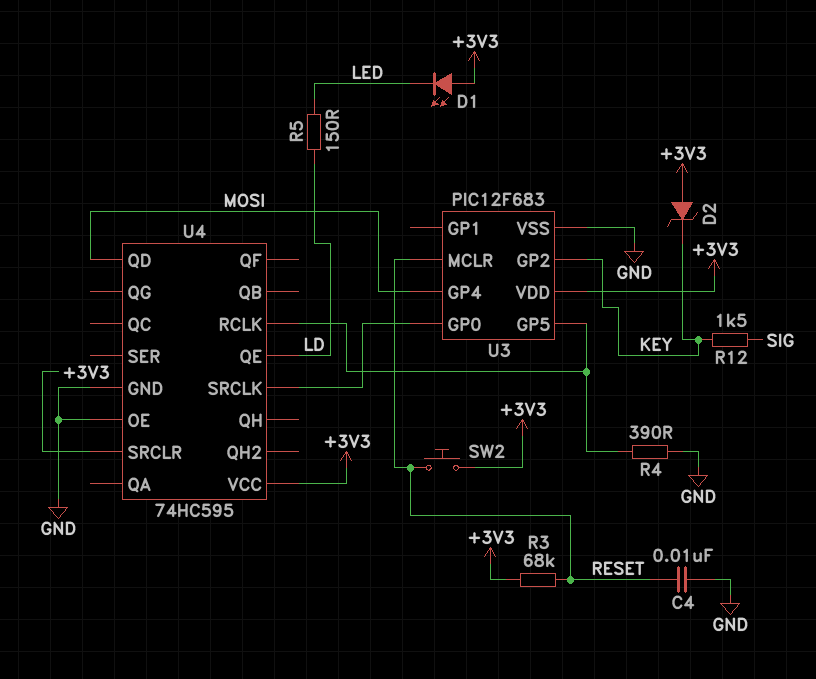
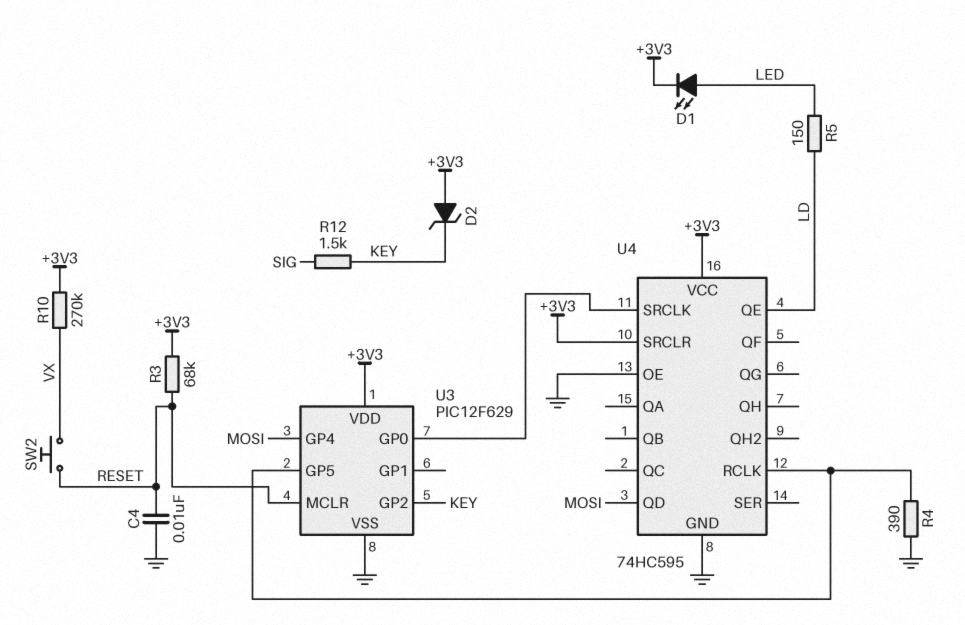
D1: LED (A +3V3, K LED) -> LED (A LED, K +3V3)
R10: none -> 270k (+3V3, VX)
SW2: button (+3V3, RESET) -> button (RESET, VX)
U3: PIC12F683 -> PIC12F629

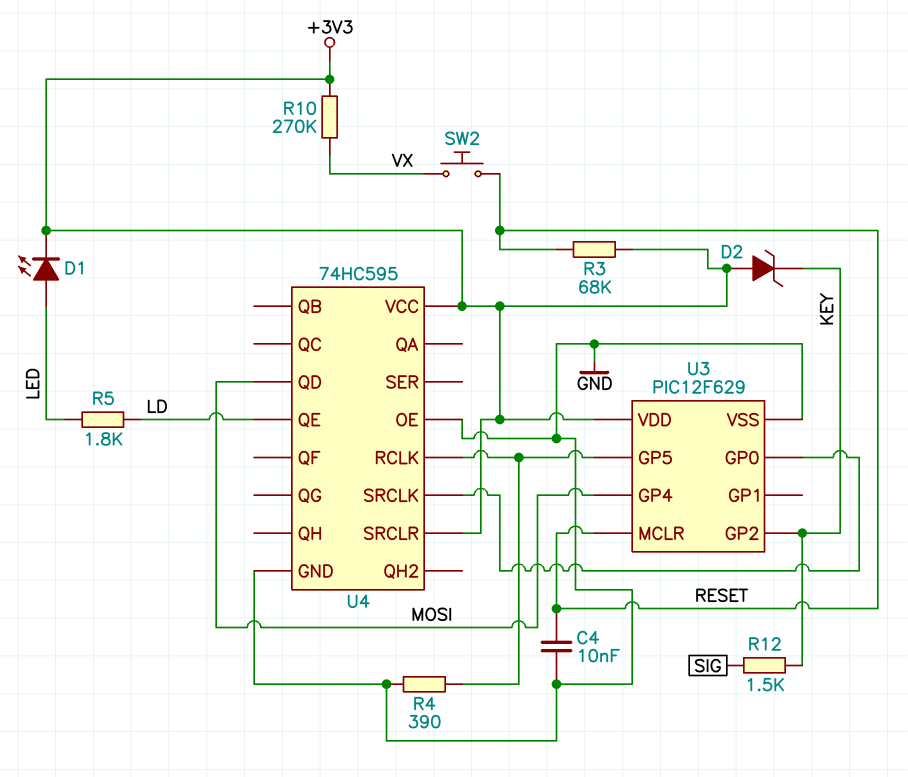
R5: 150 (LD, LED) -> 1.8k (LD, LED)

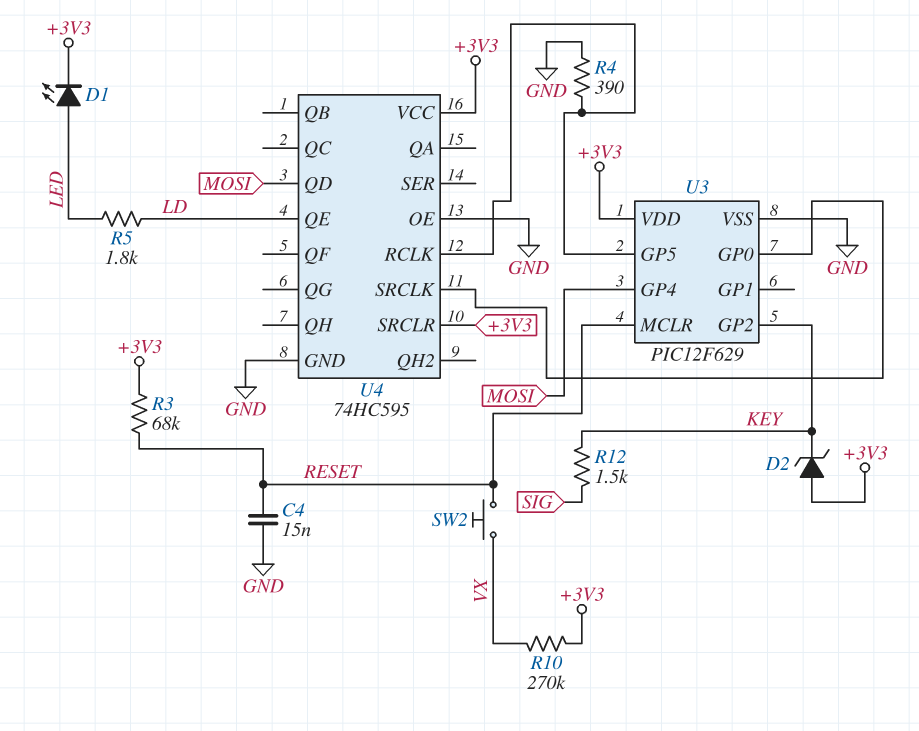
C4: 10nF (GND, RESET) -> 15nF (GND, RESET)

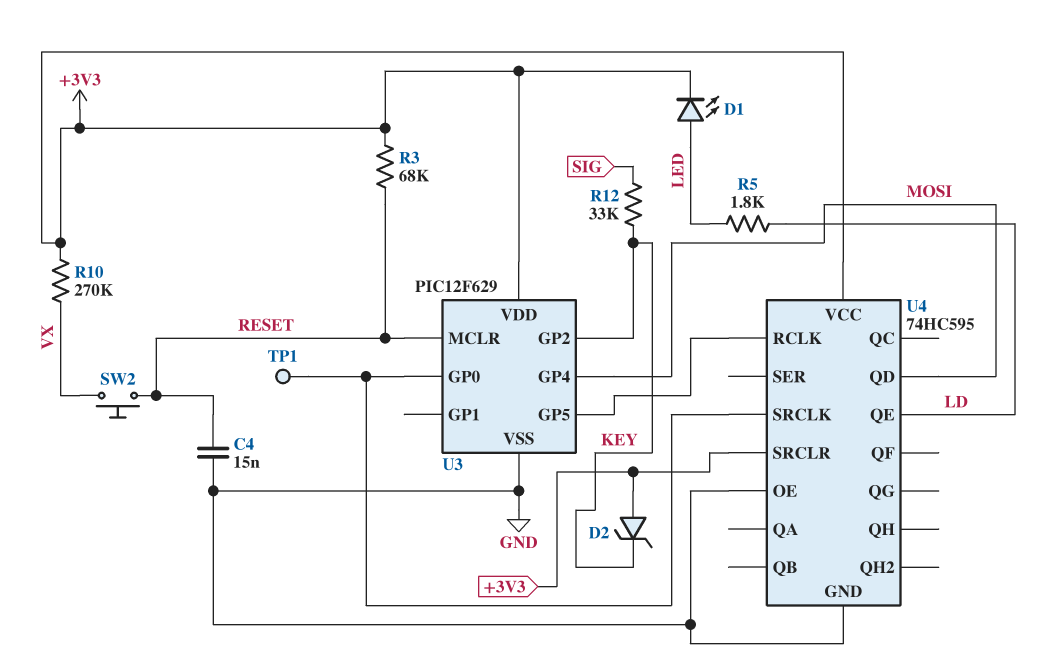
R4: 390 (GND, U3/GP5) -> none
R12: 1.5k (KEY, SIG) -> 33k (KEY, SIG)
TP1: none -> test point (U3/GP0)

